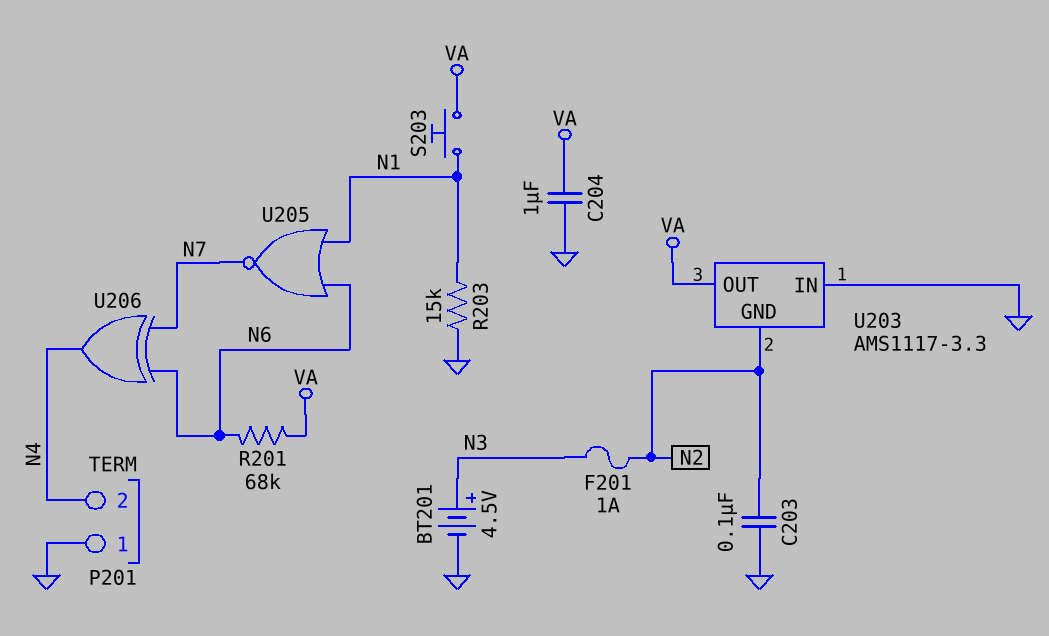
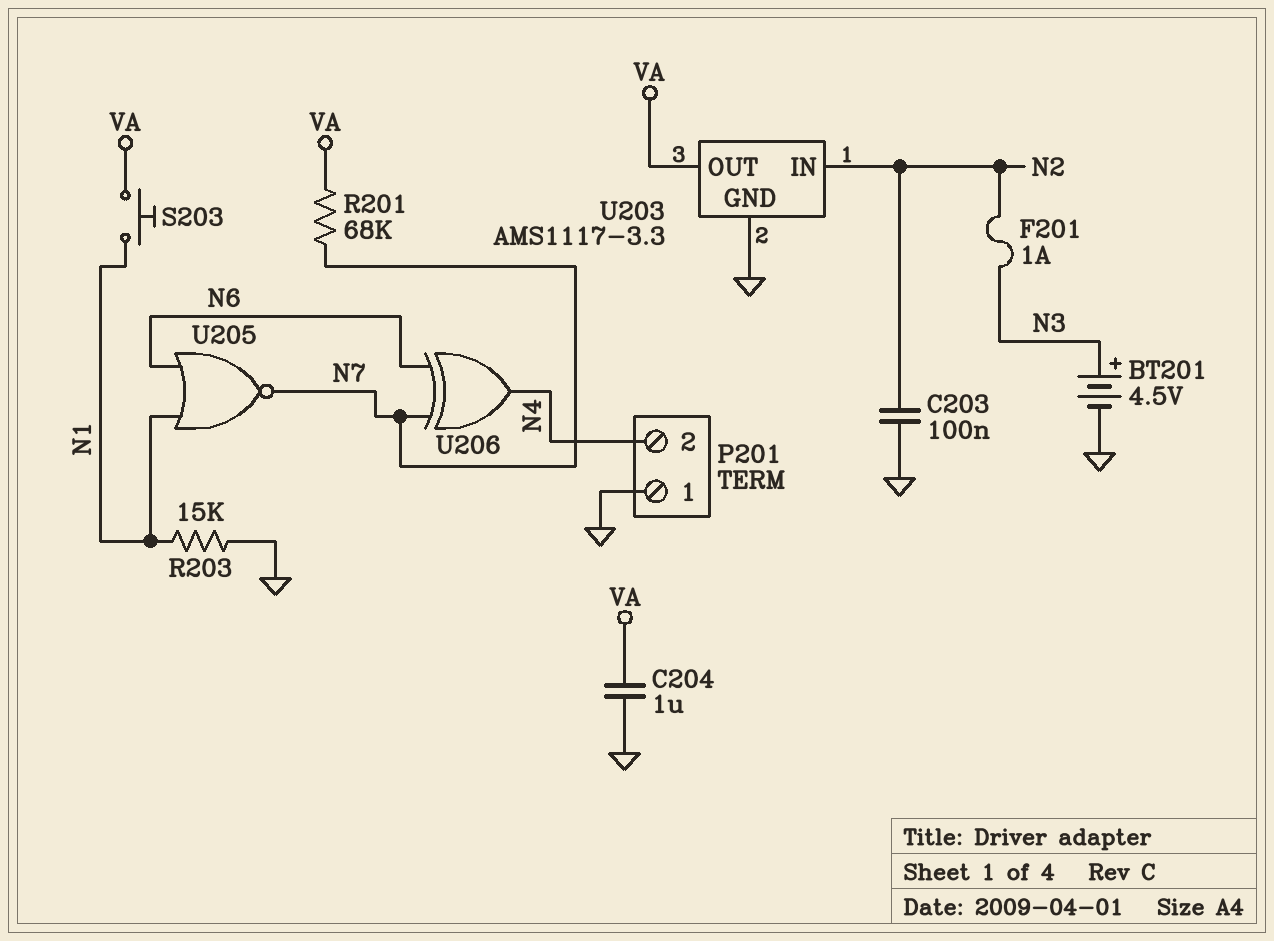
R201: 68k (N6, VA) -> 68k (N7, VA)
U203 pin GND: N2 -> GND
U203 pin IN: GND -> N2

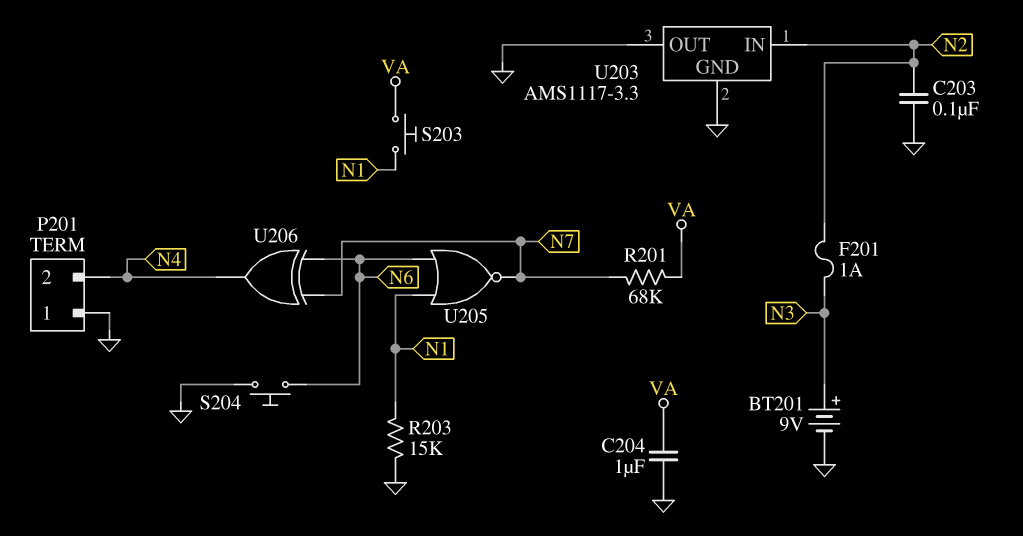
BT201: 4.5V (plus N3, minus GND) -> 9V (plus N3, minus GND)
S204: none -> button (GND, N6)
U203 pin OUT: VA -> GND

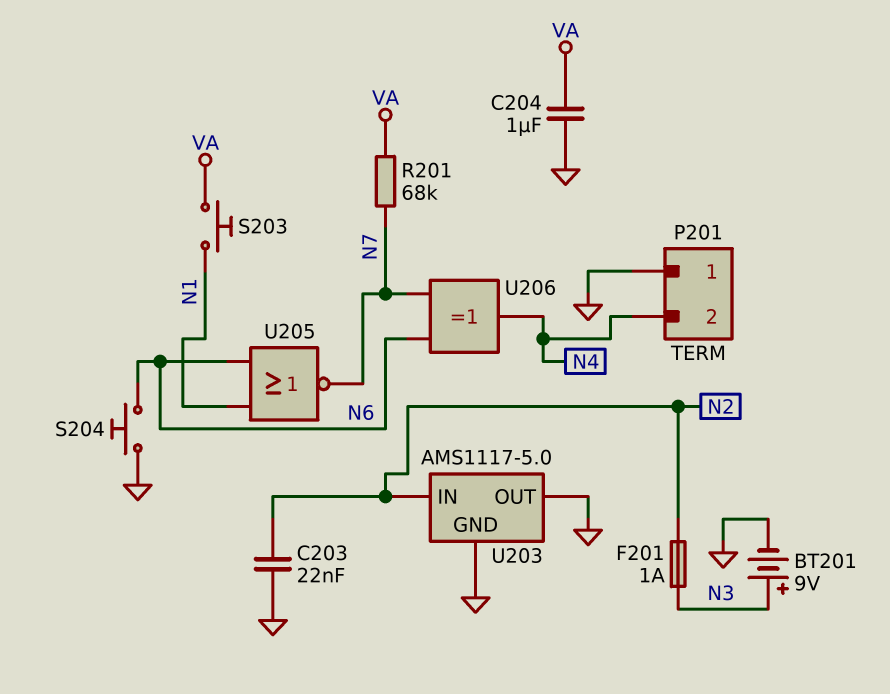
C203: 100nF (GND, N2) -> 22nF (GND, N2)
R203: 15k (GND, N1) -> none
U203: AMS1117-3.3 -> AMS1117-5.0

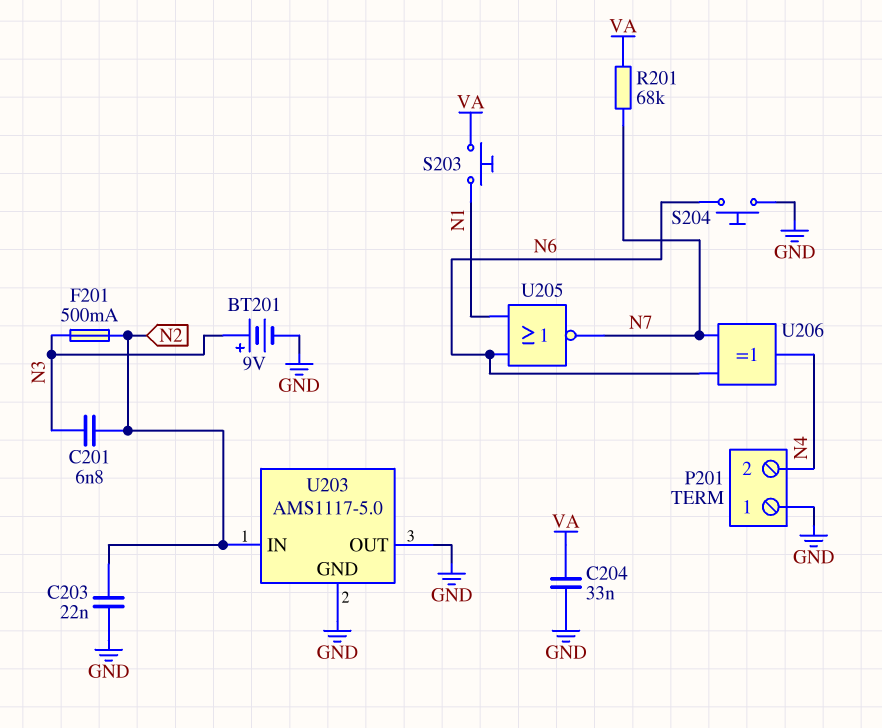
C201: none -> 6.8nF (N2, N3)
C204: 1uF (GND, VA) -> 33nF (GND, VA)
F201: 1A (N2, N3) -> 500mA (N2, N3)

